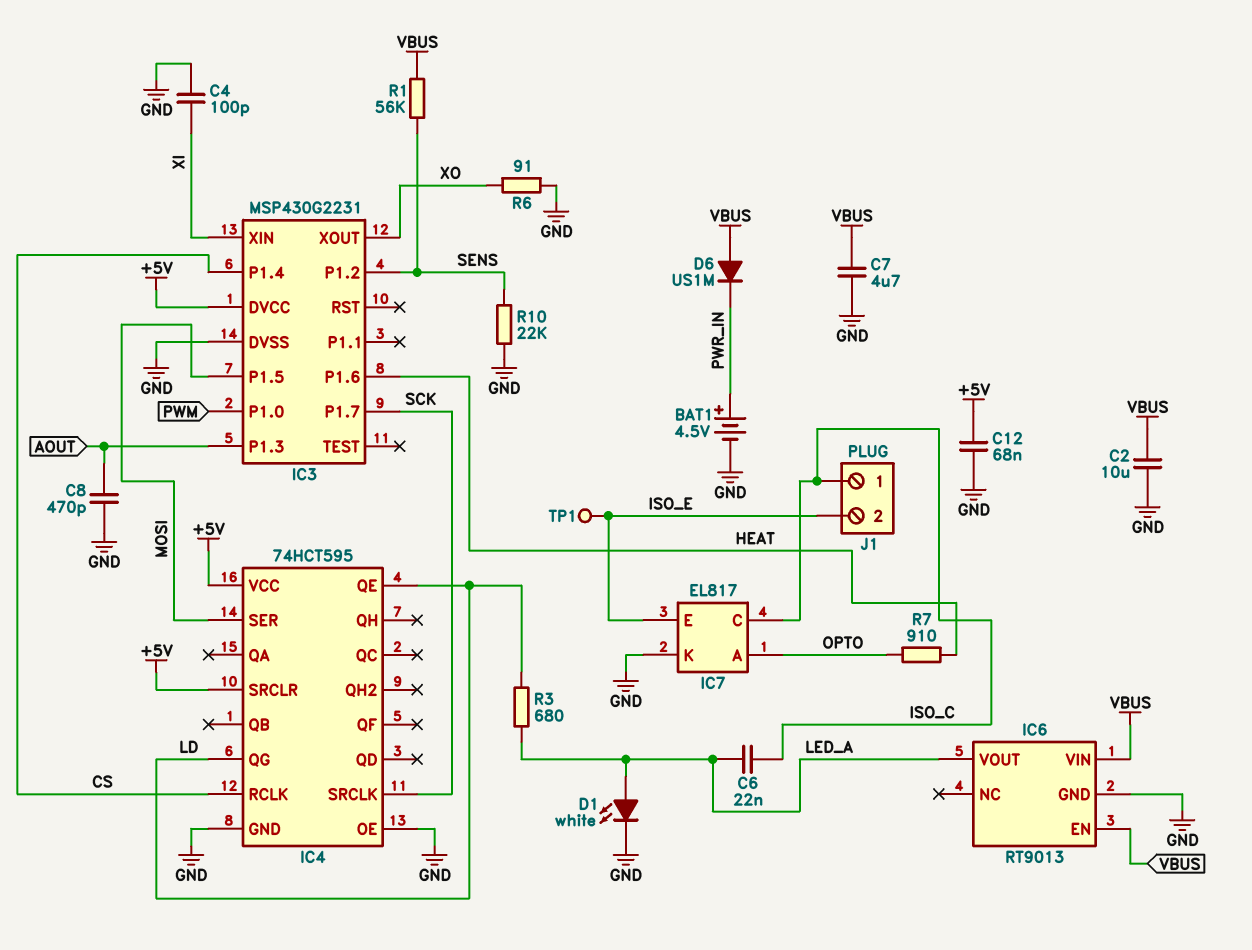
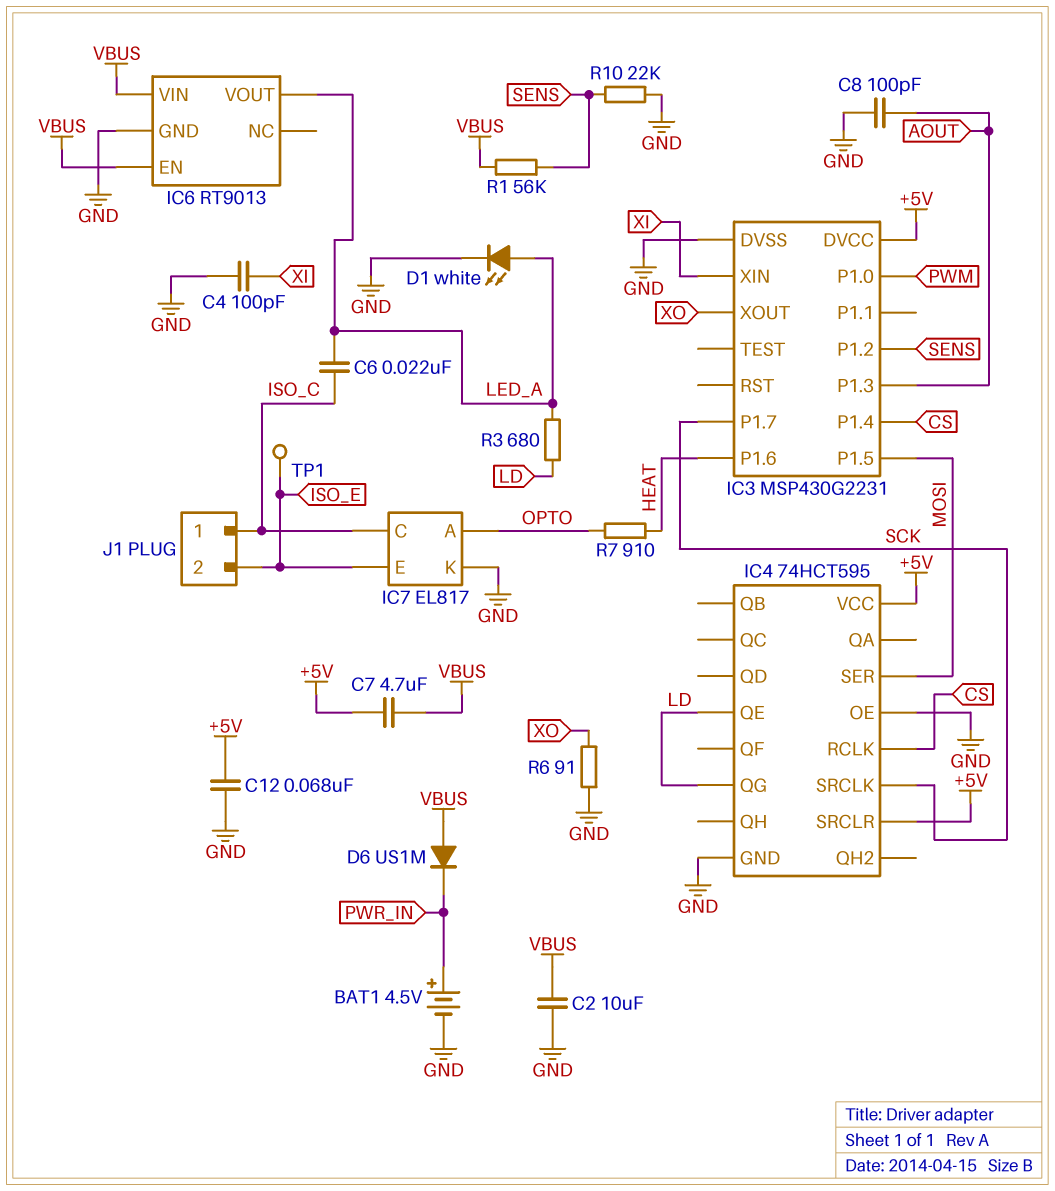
C7: 4.7uF (GND, VBUS) -> 4.7uF (+5V, VBUS)
C8: 470pF (AOUT, GND) -> 100pF (AOUT, GND)

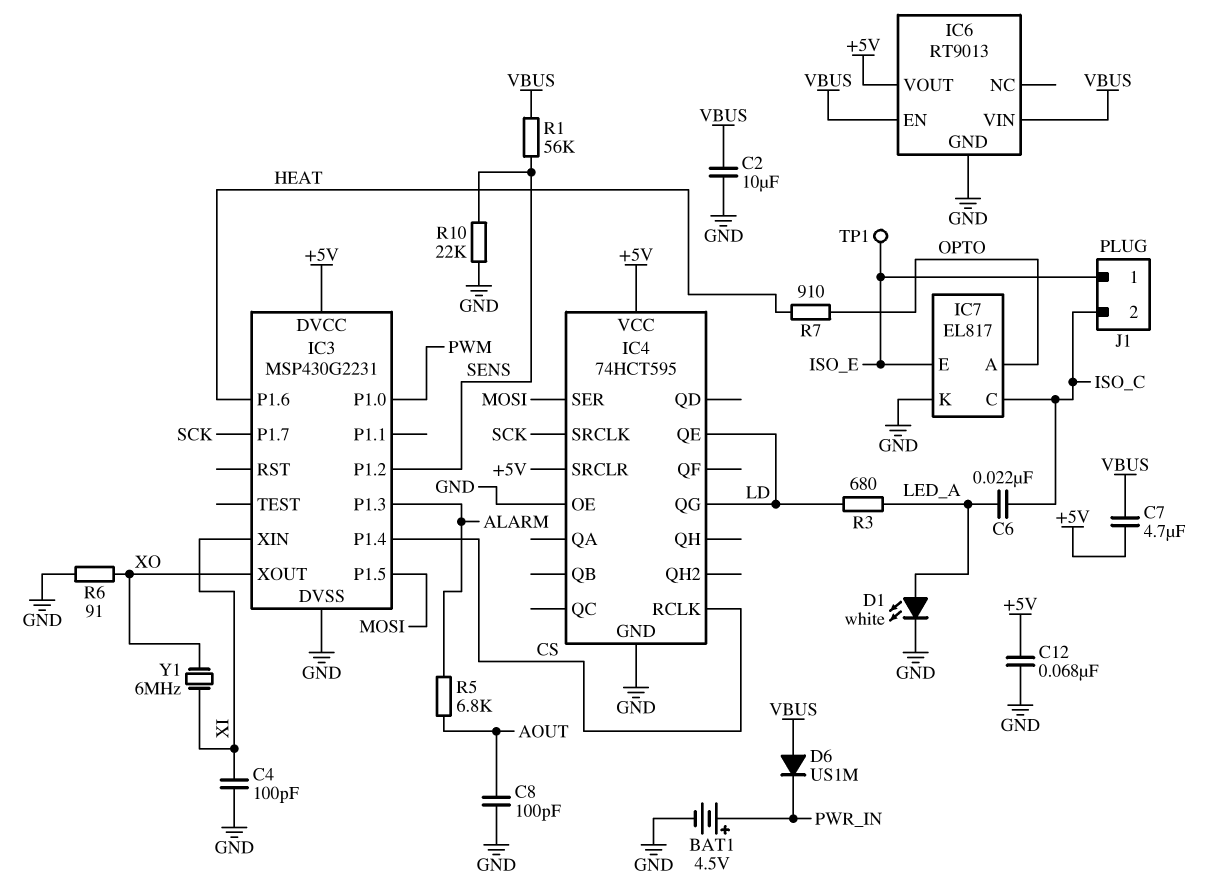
IC3 pin P1.3: AOUT -> ALARM
IC6 pin VOUT: LED_A -> +5V
J1 pin 1: ISO_C -> ISO_E
J1 pin 2: ISO_E -> ISO_C
R5: none -> 6.8k (ALARM, AOUT)
Y1: none -> 6MHz (XI, XO)

